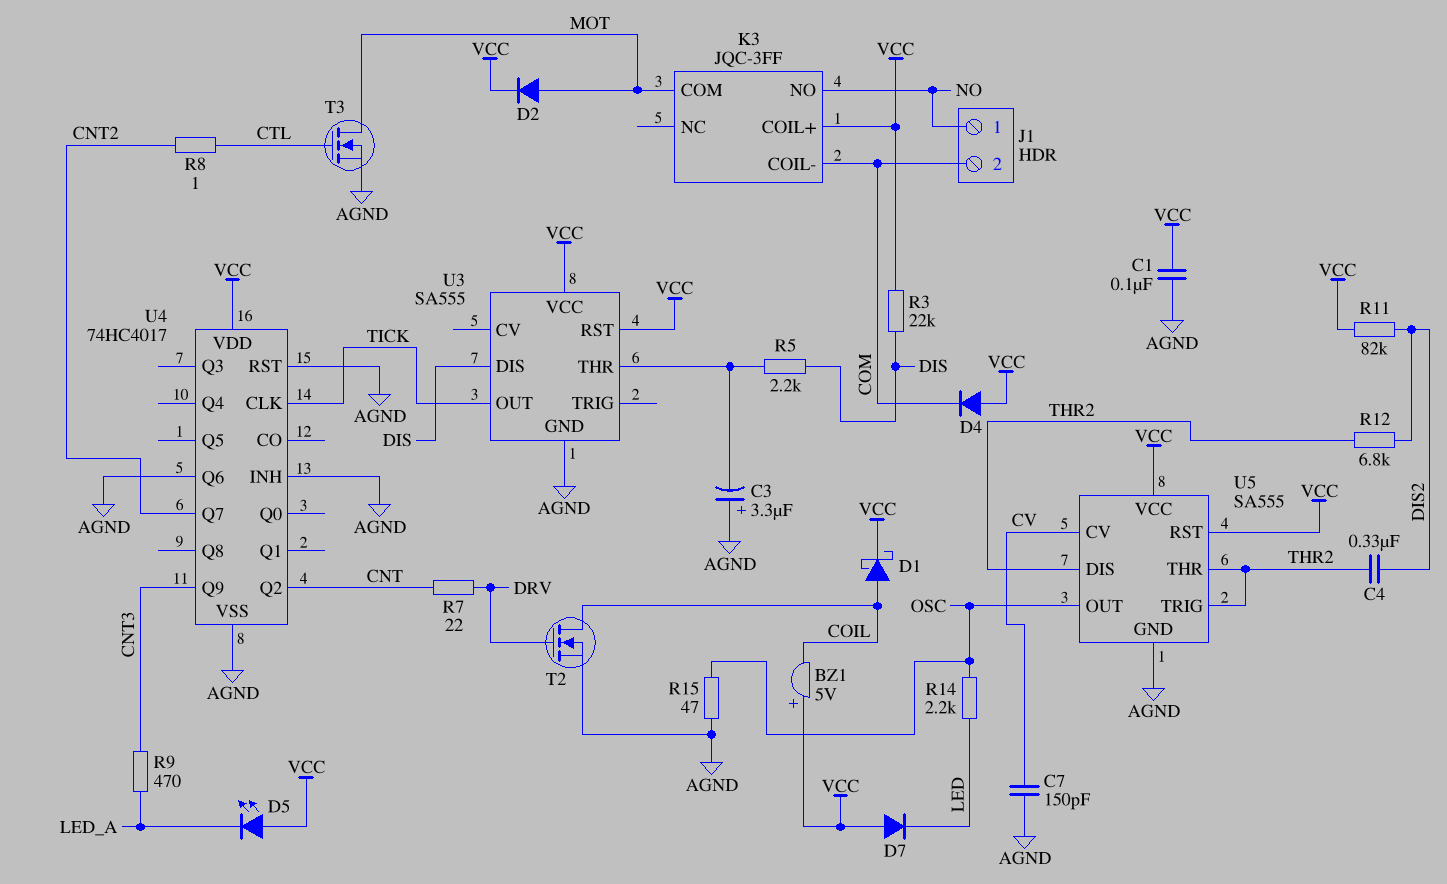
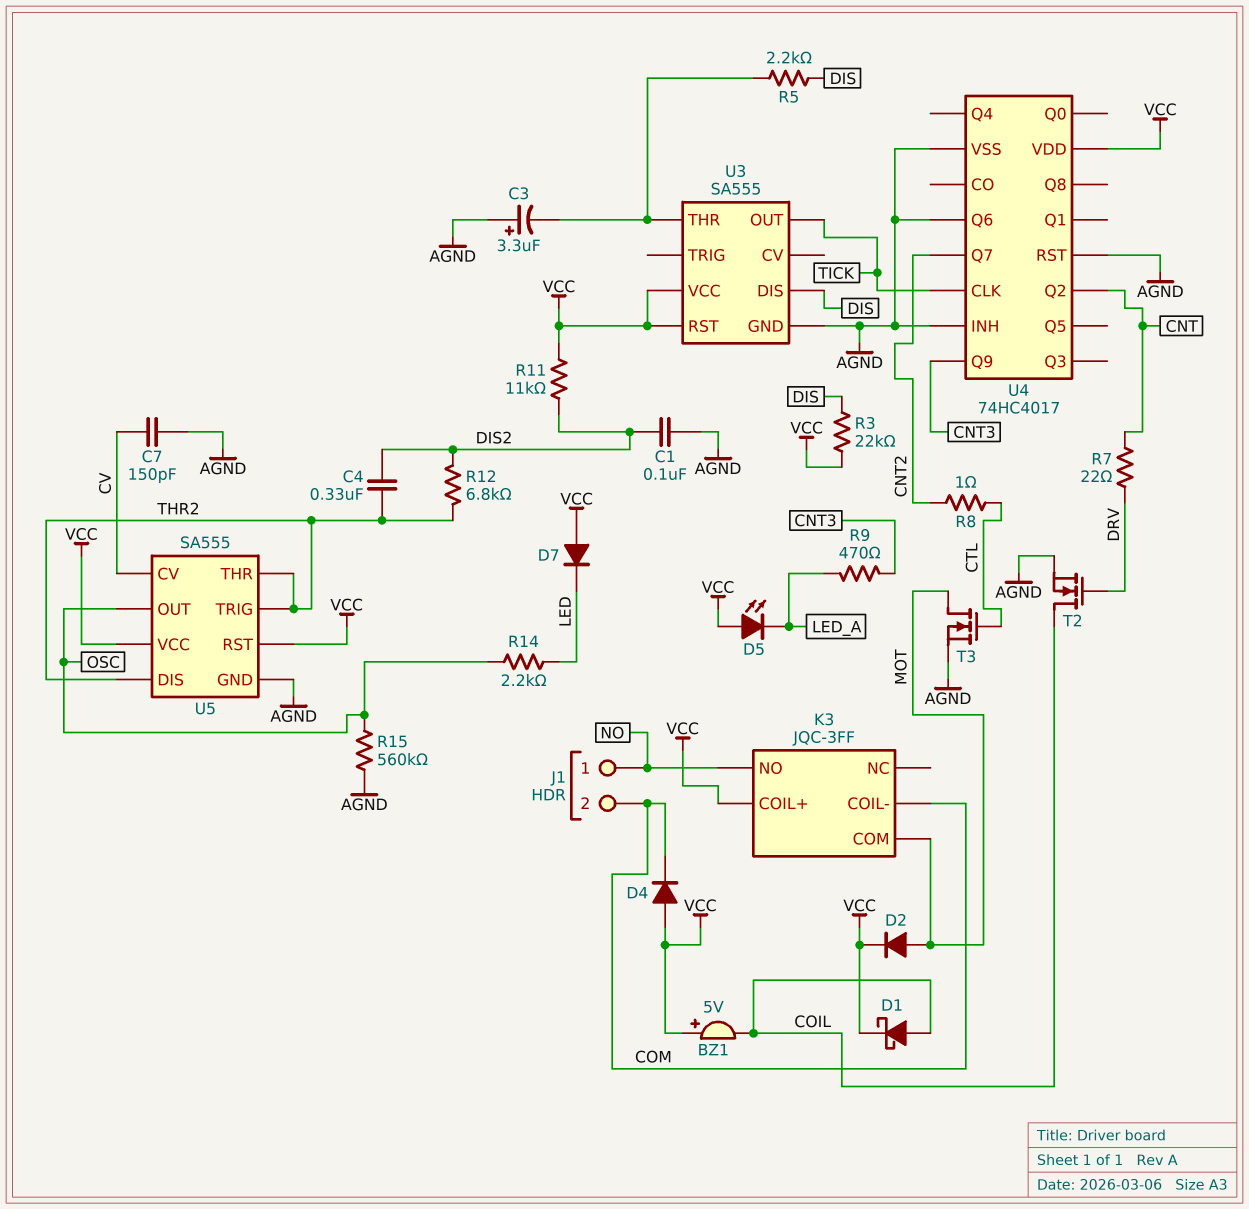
C1: 100nF (AGND, VCC) -> 100nF (AGND, DIS2)
R11: 82k (DIS2, VCC) -> 11k (DIS2, VCC)
R15: 47 (AGND, OSC) -> 560k (AGND, OSC)

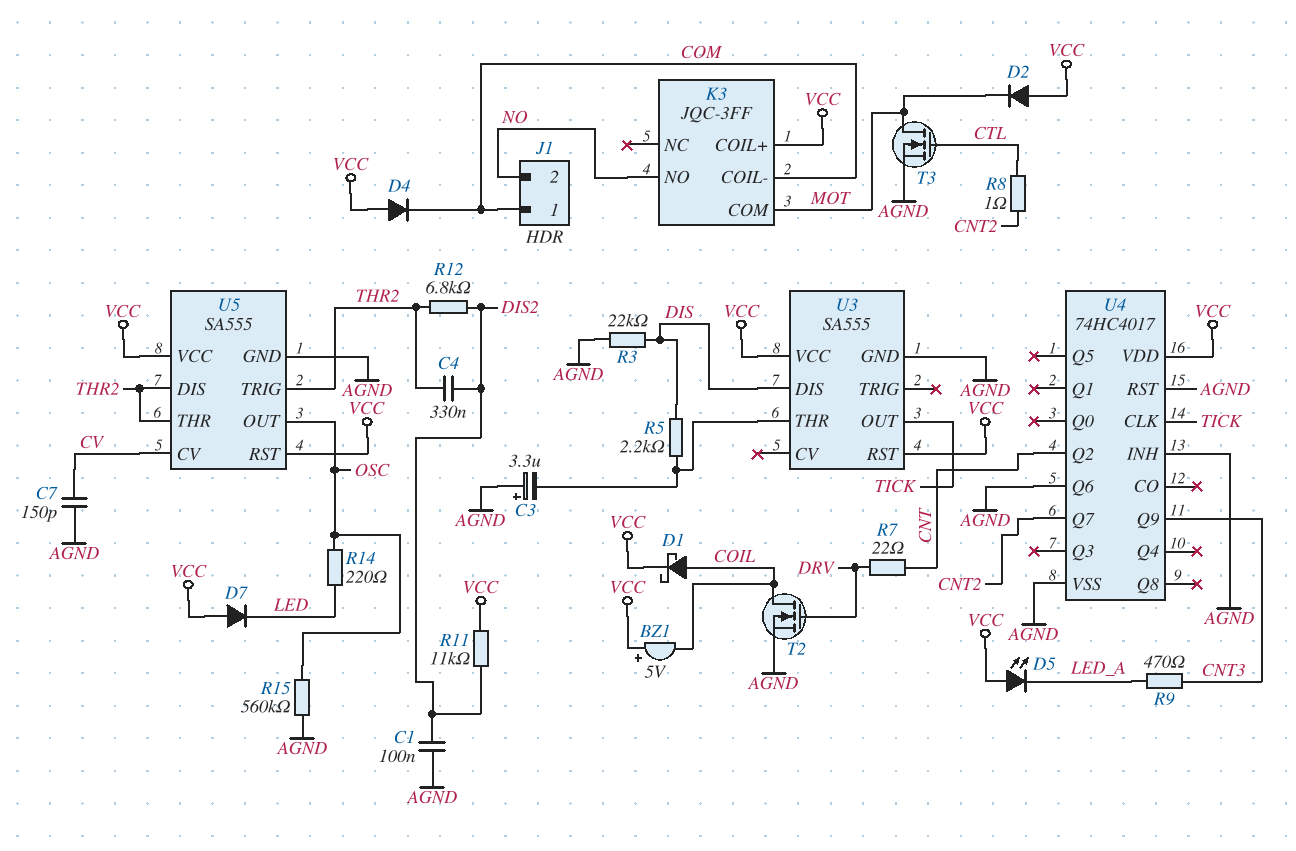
D2: diode (A MOT, K VCC) -> diode (A VCC, K MOT)
J1 pin 1: NO -> COM
J1 pin 2: COM -> NO
R3: 22k (DIS, VCC) -> 22k (AGND, DIS)
R14: 2.2k (LED, OSC) -> 220 (LED, OSC)

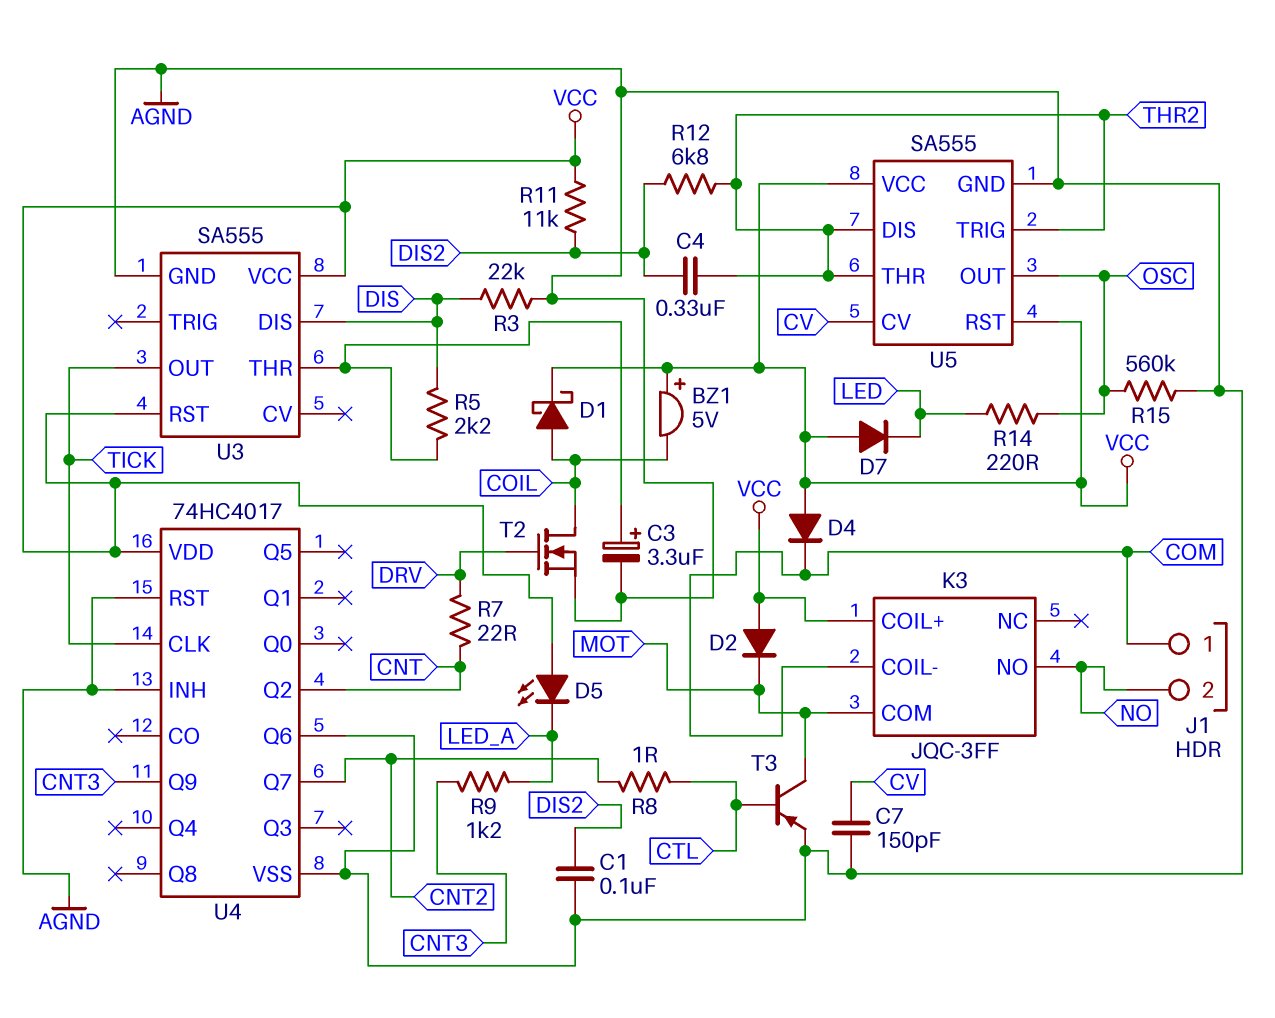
C3: 3.3uF (plus AGND, minus U3/THR) -> 3.3uF (plus U3/THR, minus AGND)
R9: 470 (CNT3, LED_A) -> 1.2k (CNT3, LED_A)
T3: NMOS (G CTL, D MOT, S AGND) -> PNP (B CTL, C MOT, E AGND)

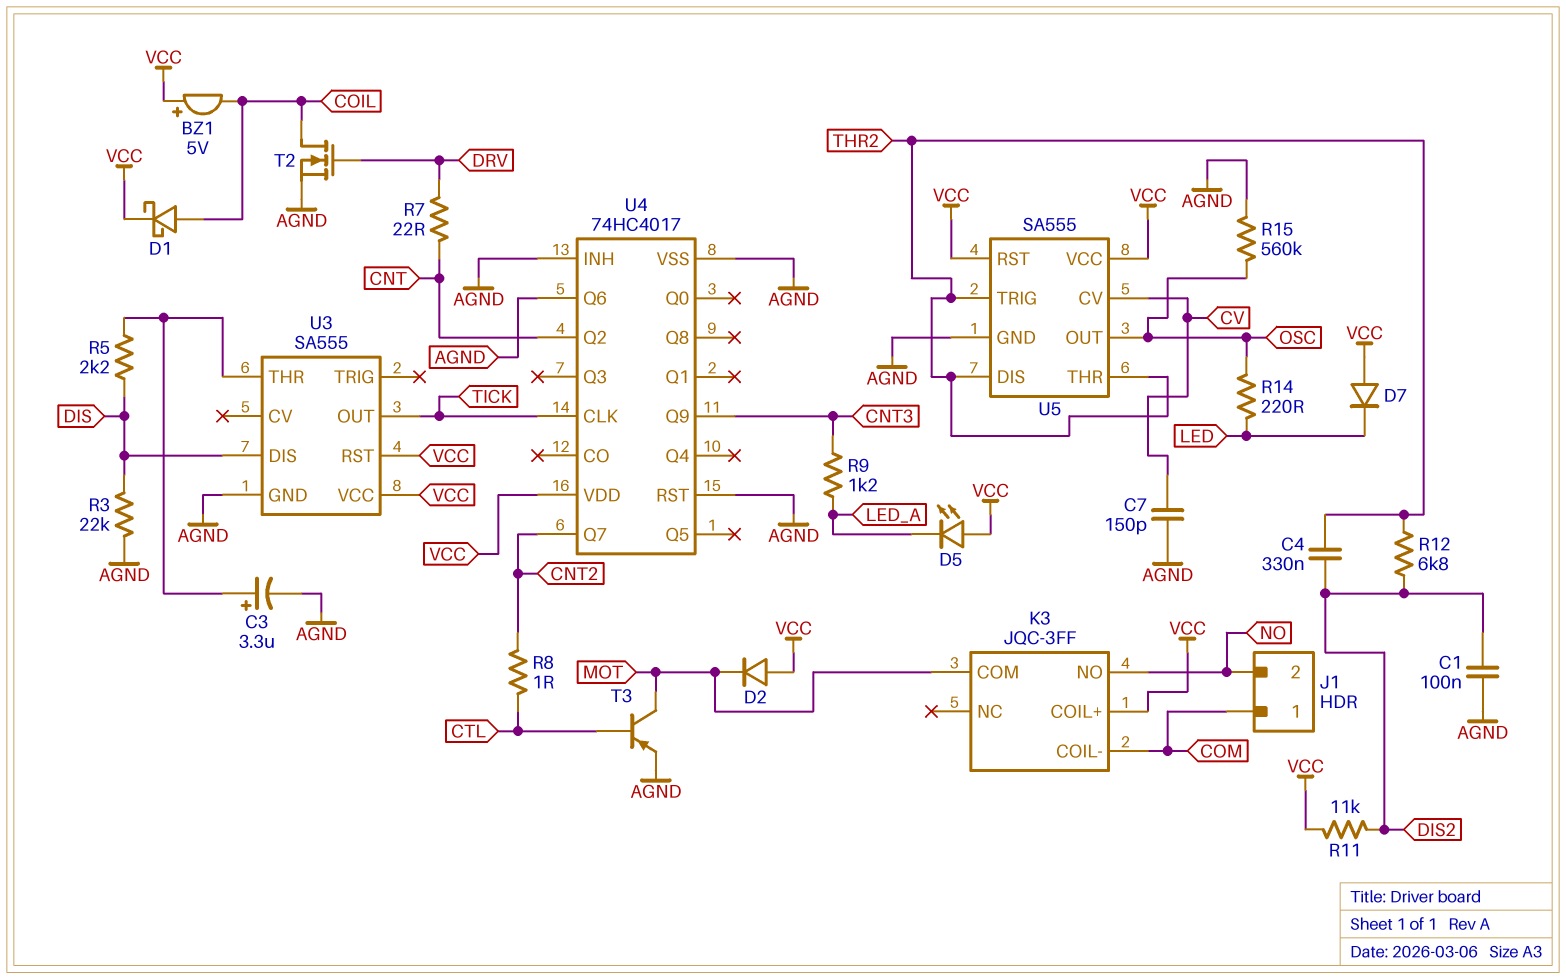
D4: diode (A VCC, K COM) -> none

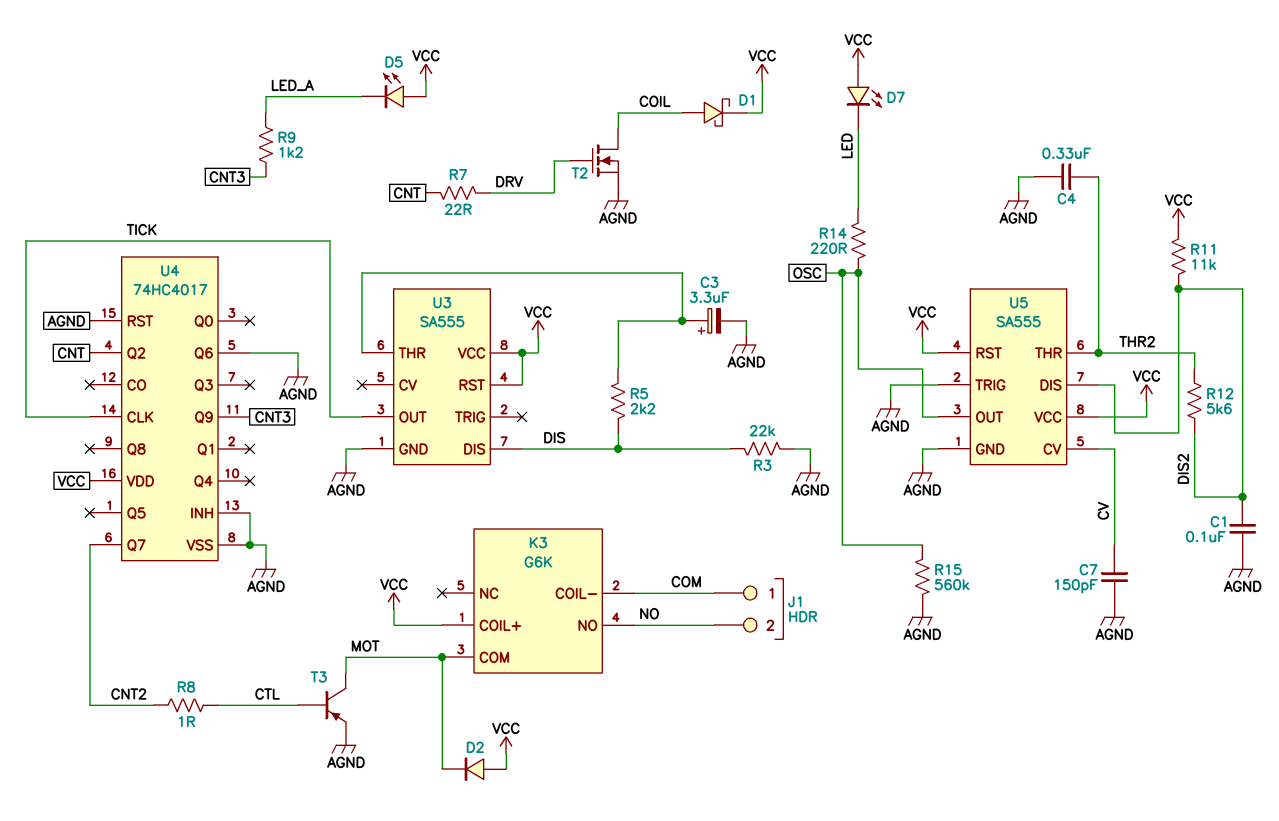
BZ1: buzzer 5V (plus VCC, minus COIL) -> none
C4: 330nF (DIS2, THR2) -> 330nF (AGND, THR2)
D7: diode (A VCC, K LED) -> LED (A VCC, K LED)
K3: JQC-3FF -> G6K
R12: 6.8k (DIS2, THR2) -> 5.6k (DIS2, THR2)
U5 pin DIS: THR2 -> DIS2
U5 pin TRIG: THR2 -> AGND

